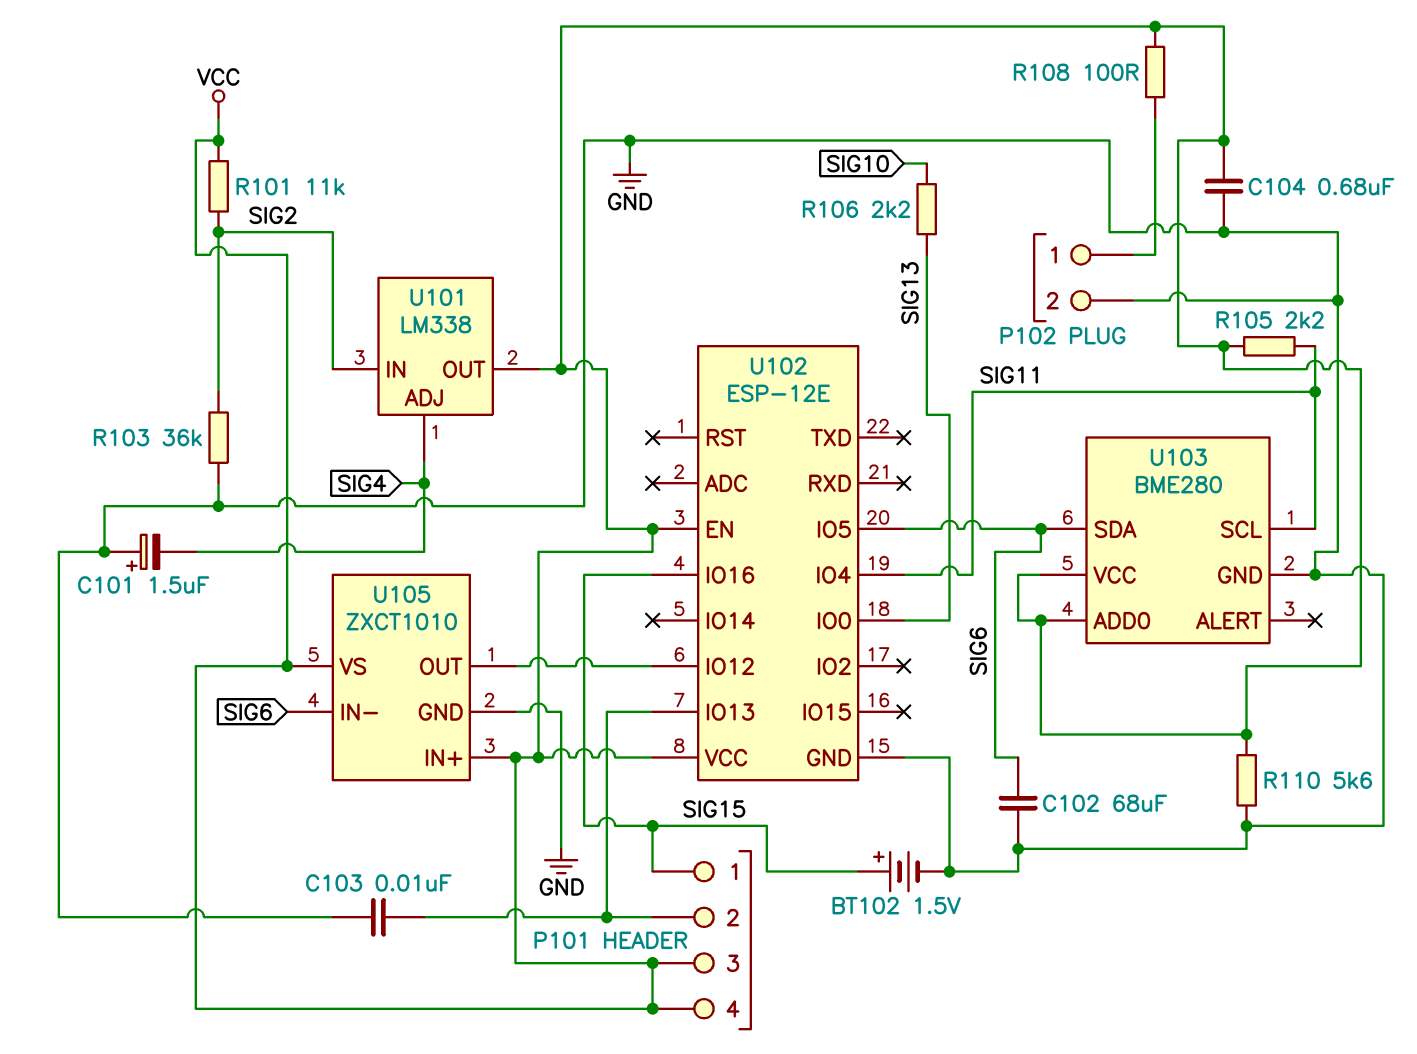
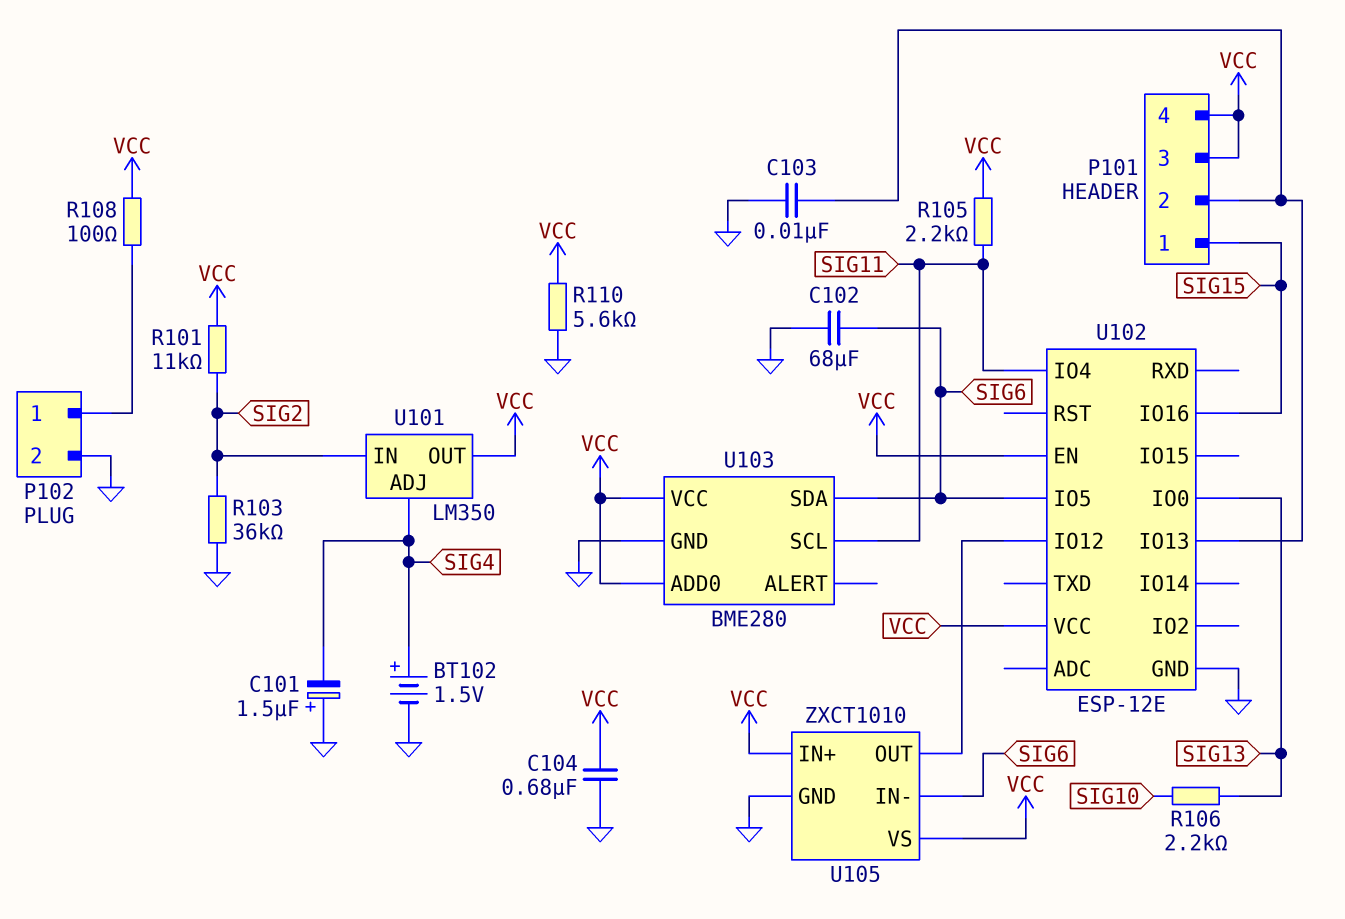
BT102: 1.5V (plus SIG15, minus GND) -> 1.5V (plus SIG4, minus GND)
U101: LM338 -> LM350

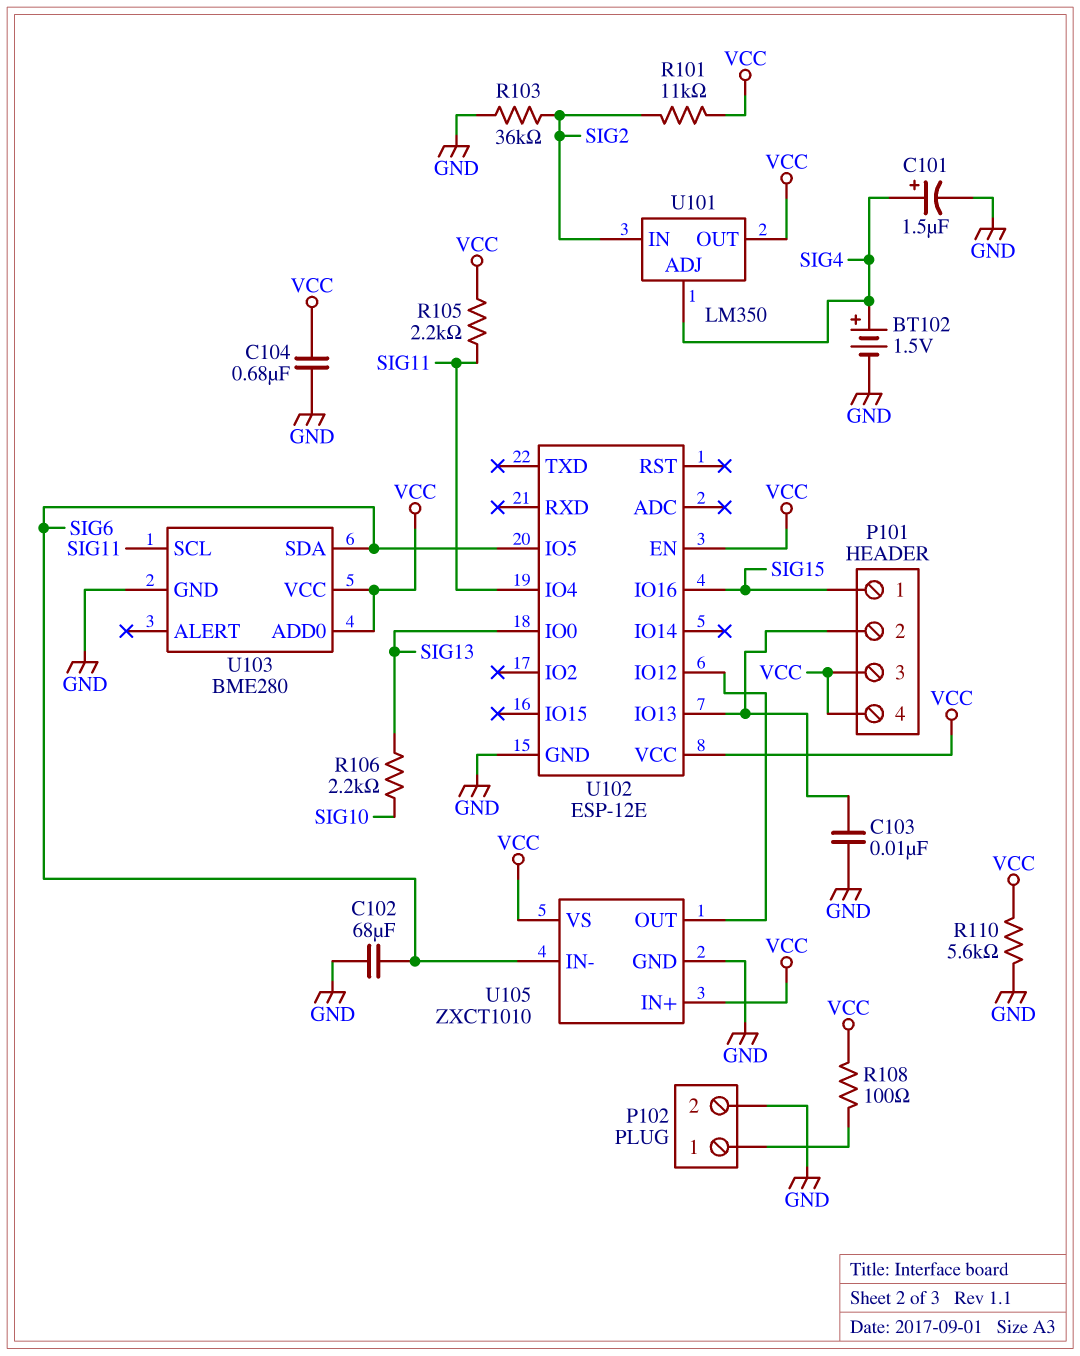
C101: 1.5uF (plus GND, minus SIG4) -> 1.5uF (plus SIG4, minus GND)

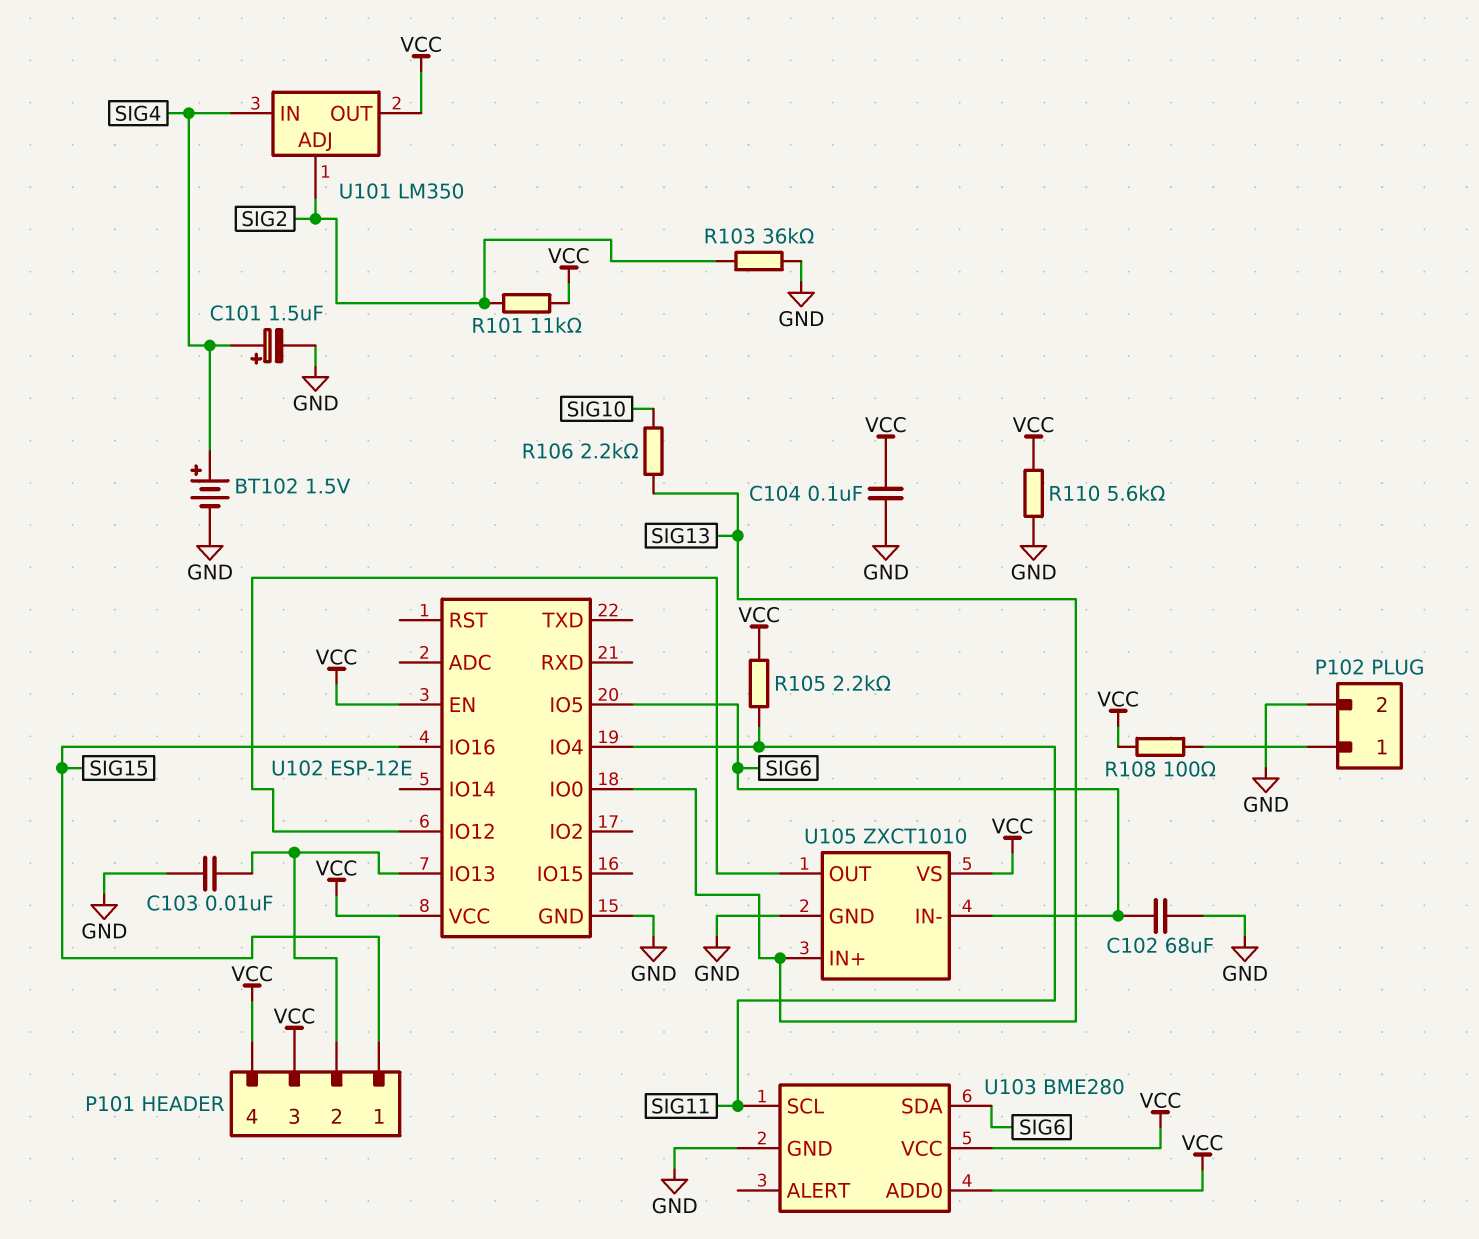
C104: 680nF (GND, VCC) -> 100nF (GND, VCC)
U101 pin ADJ: SIG4 -> SIG2
U101 pin IN: SIG2 -> SIG4
U105 pin IN+: VCC -> SIG13

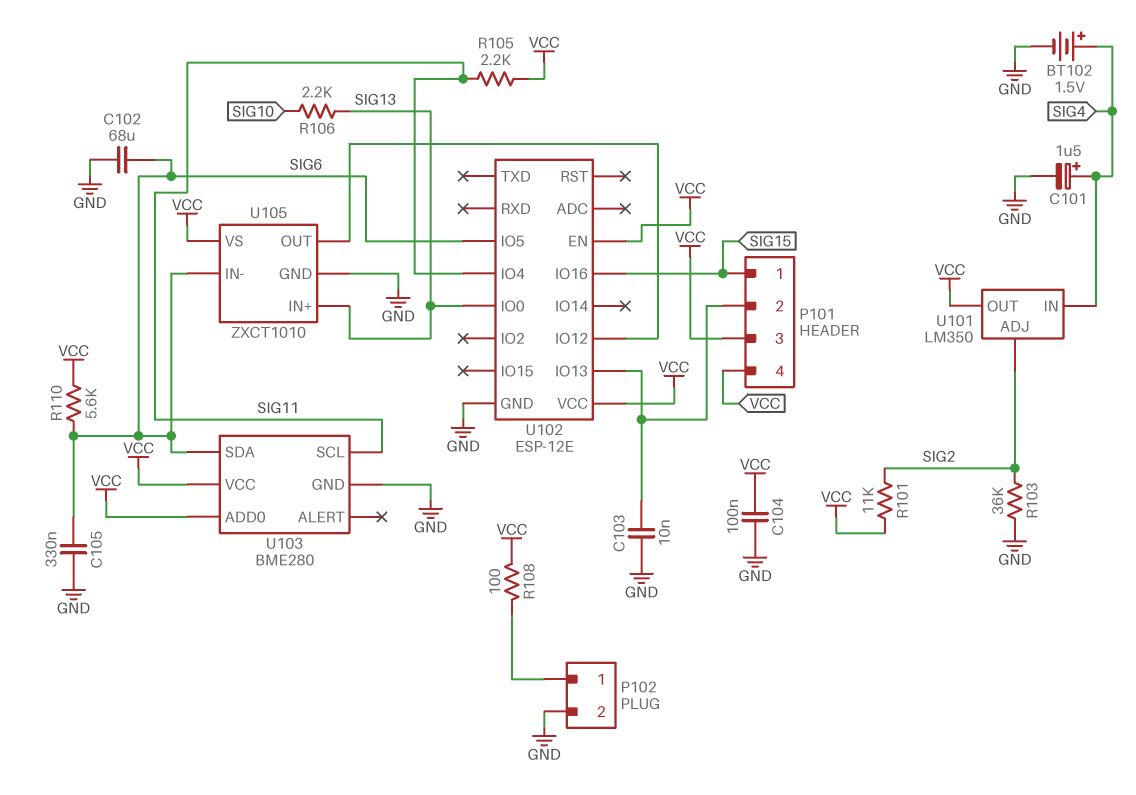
C105: none -> 330nF (GND, SIG6)
R110: 5.6k (GND, VCC) -> 5.6k (SIG6, VCC)

